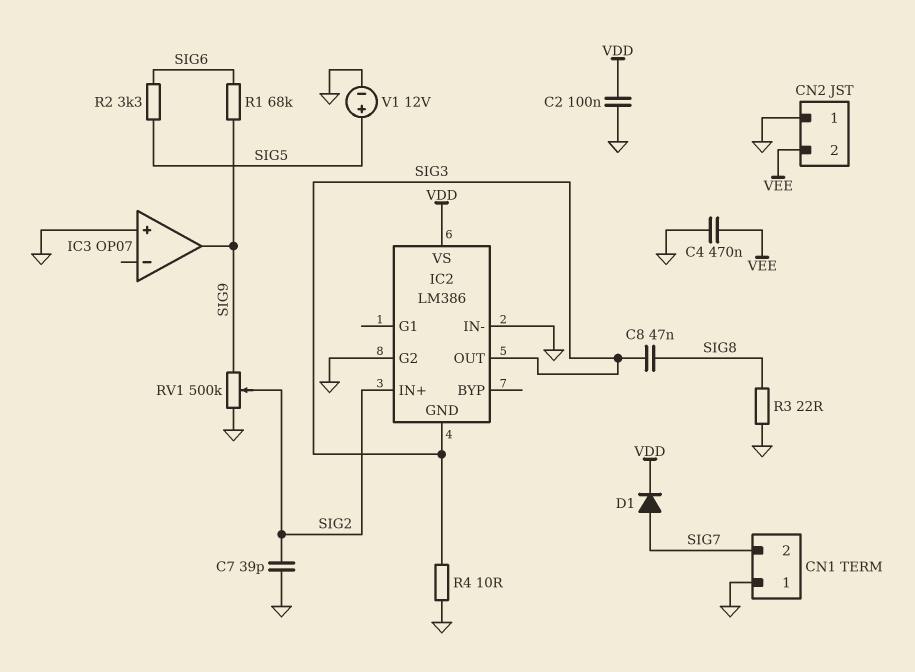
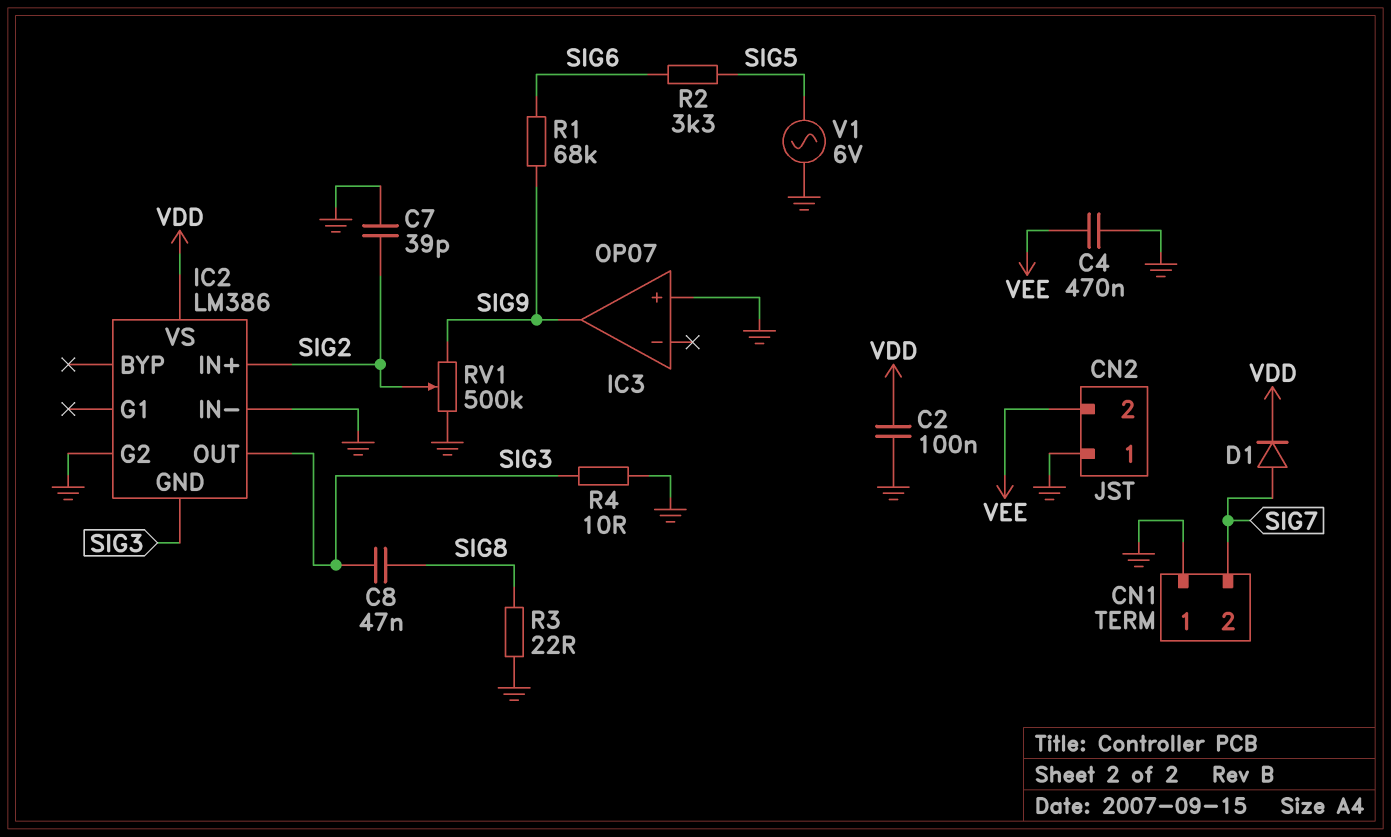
V1: 12V (plus SIG5, minus GND) -> AC 6V (GND, SIG5)

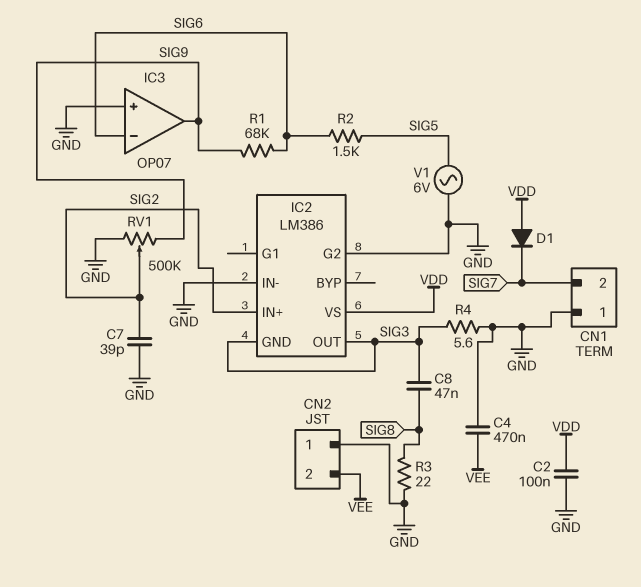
D1: diode (A SIG7, K VDD) -> diode (A VDD, K SIG7)
IC3 pin in-: none -> SIG6
R2: 3.3k (SIG5, SIG6) -> 1.5k (SIG5, SIG6)
R4: 10 (GND, SIG3) -> 5.6 (GND, SIG3)

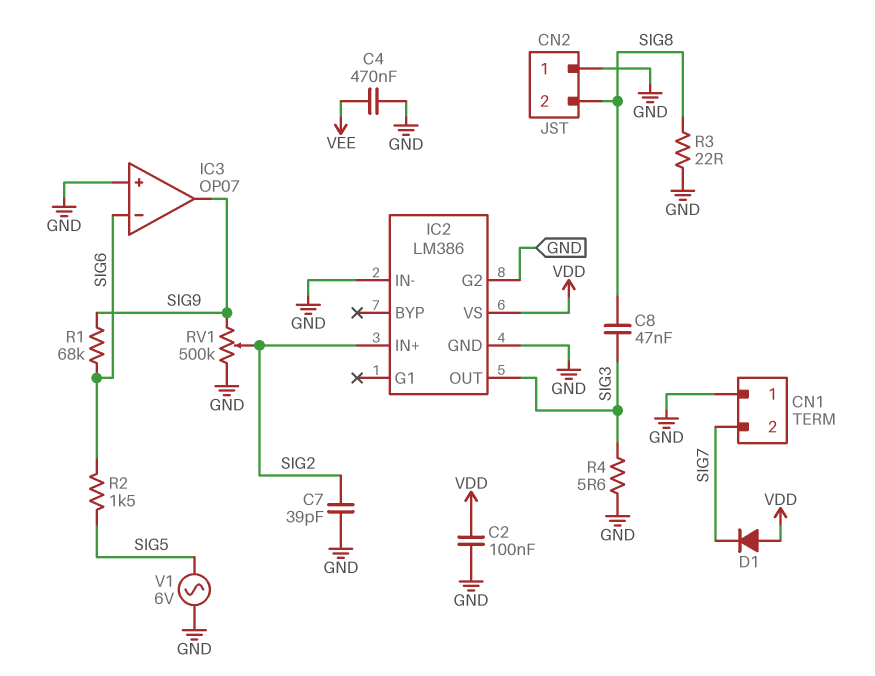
CN2 pin 2: VEE -> SIG8
IC2 pin GND: SIG3 -> GND

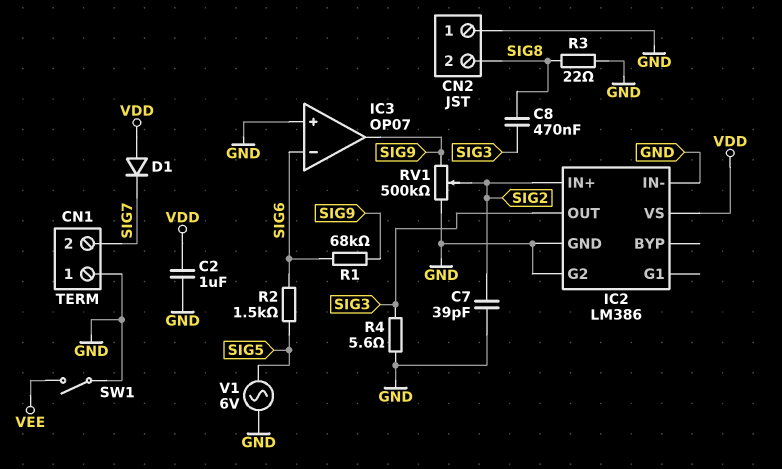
C2: 100nF (GND, VDD) -> 1uF (GND, VDD)
C4: 470nF (GND, VEE) -> none
C8: 47nF (SIG3, SIG8) -> 470nF (SIG3, SIG8)
SW1: none -> switch (GND, VEE)

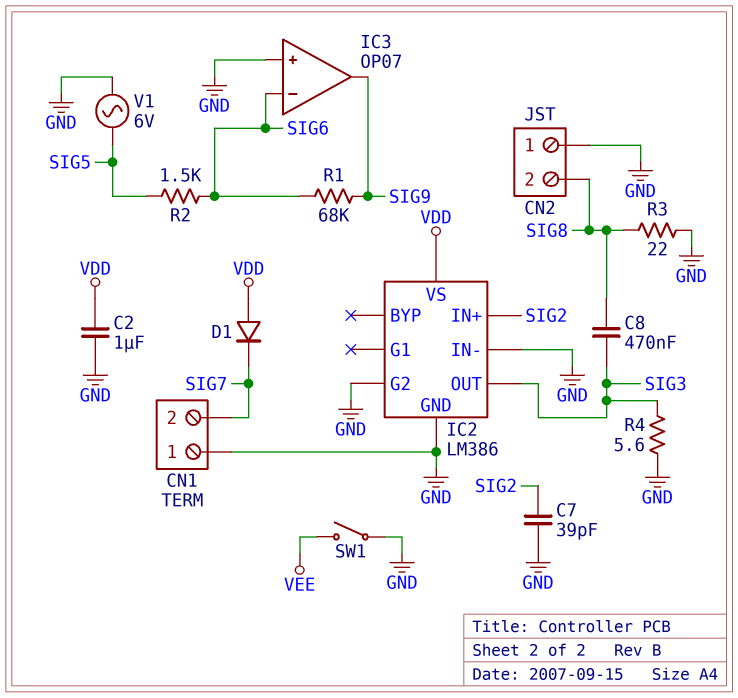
RV1: 500k (GND, SIG9, wiper SIG2) -> none

